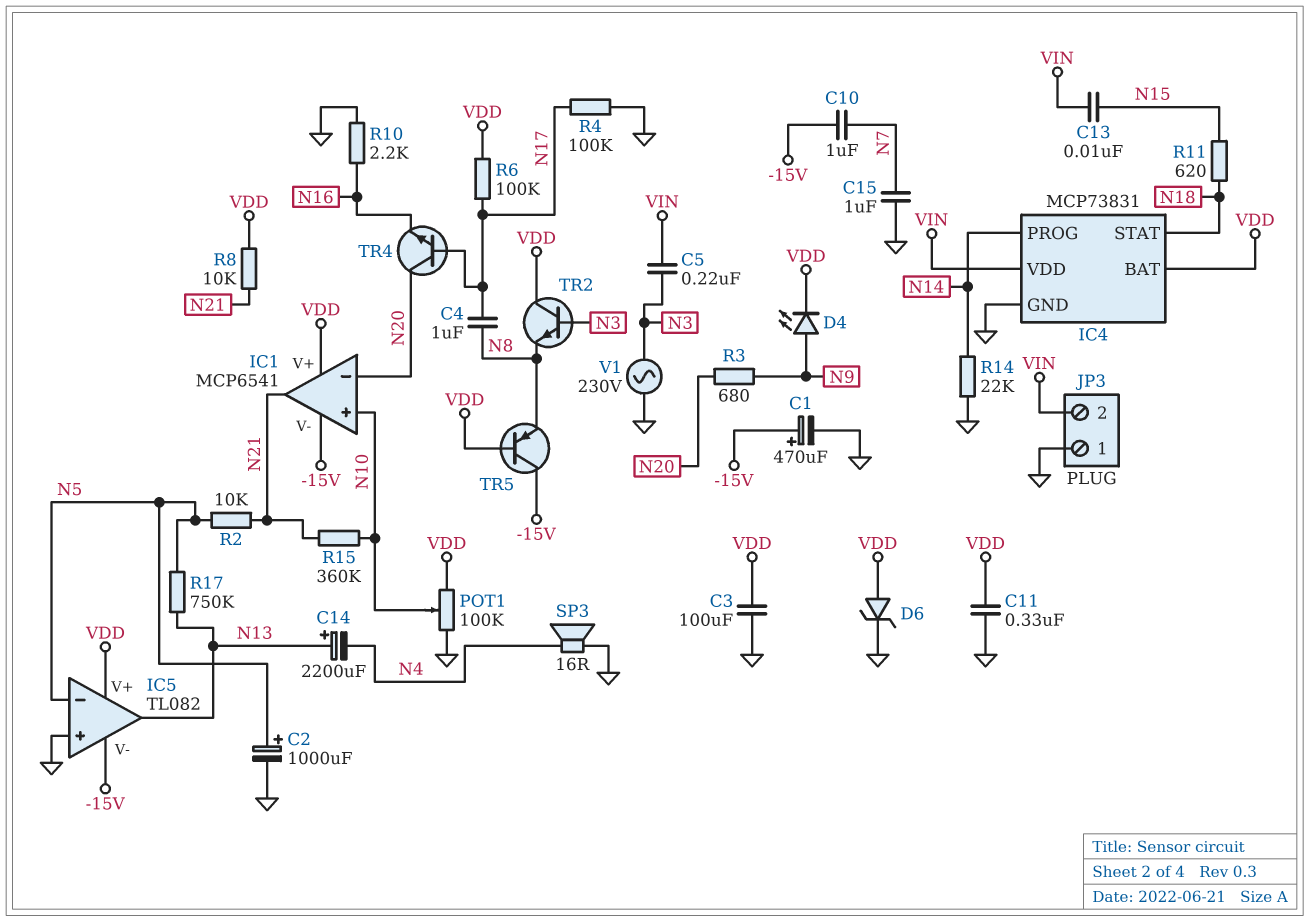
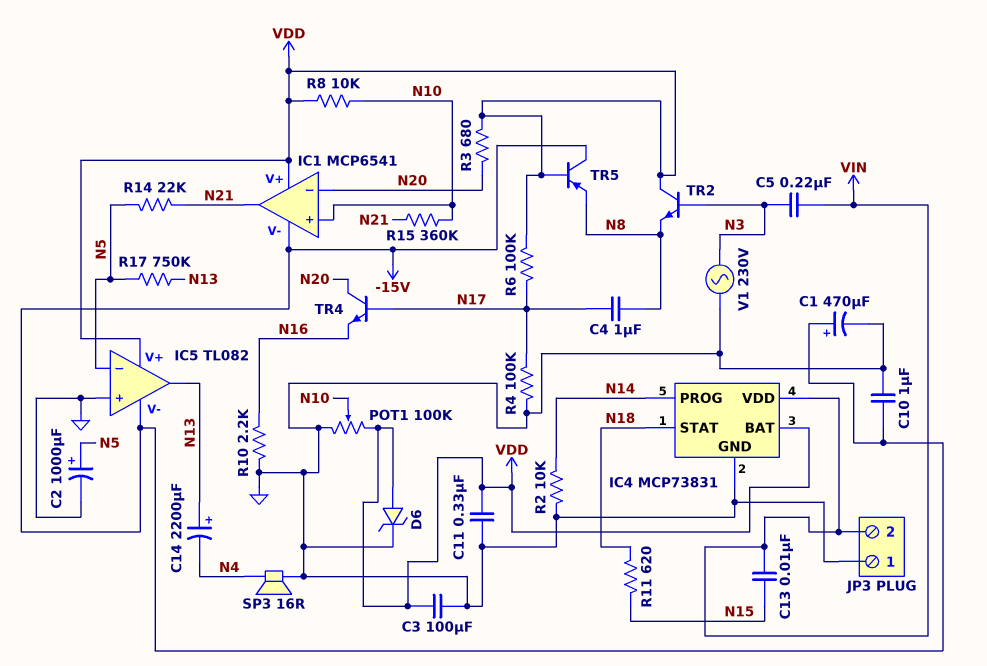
C10: 1uF (-15V, N7) -> 1uF (-15V, GND)
C15: 1uF (GND, N7) -> none
D4: LED (A N9, K VDD) -> none
R2: 10k (N5, N21) -> 10k (GND, N14)
R3: 680 (N9, N20) -> 680 (N20, VDD)
R8: 10k (N21, VDD) -> 10k (N10, VDD)
R14: 22k (GND, N14) -> 22k (N5, N21)

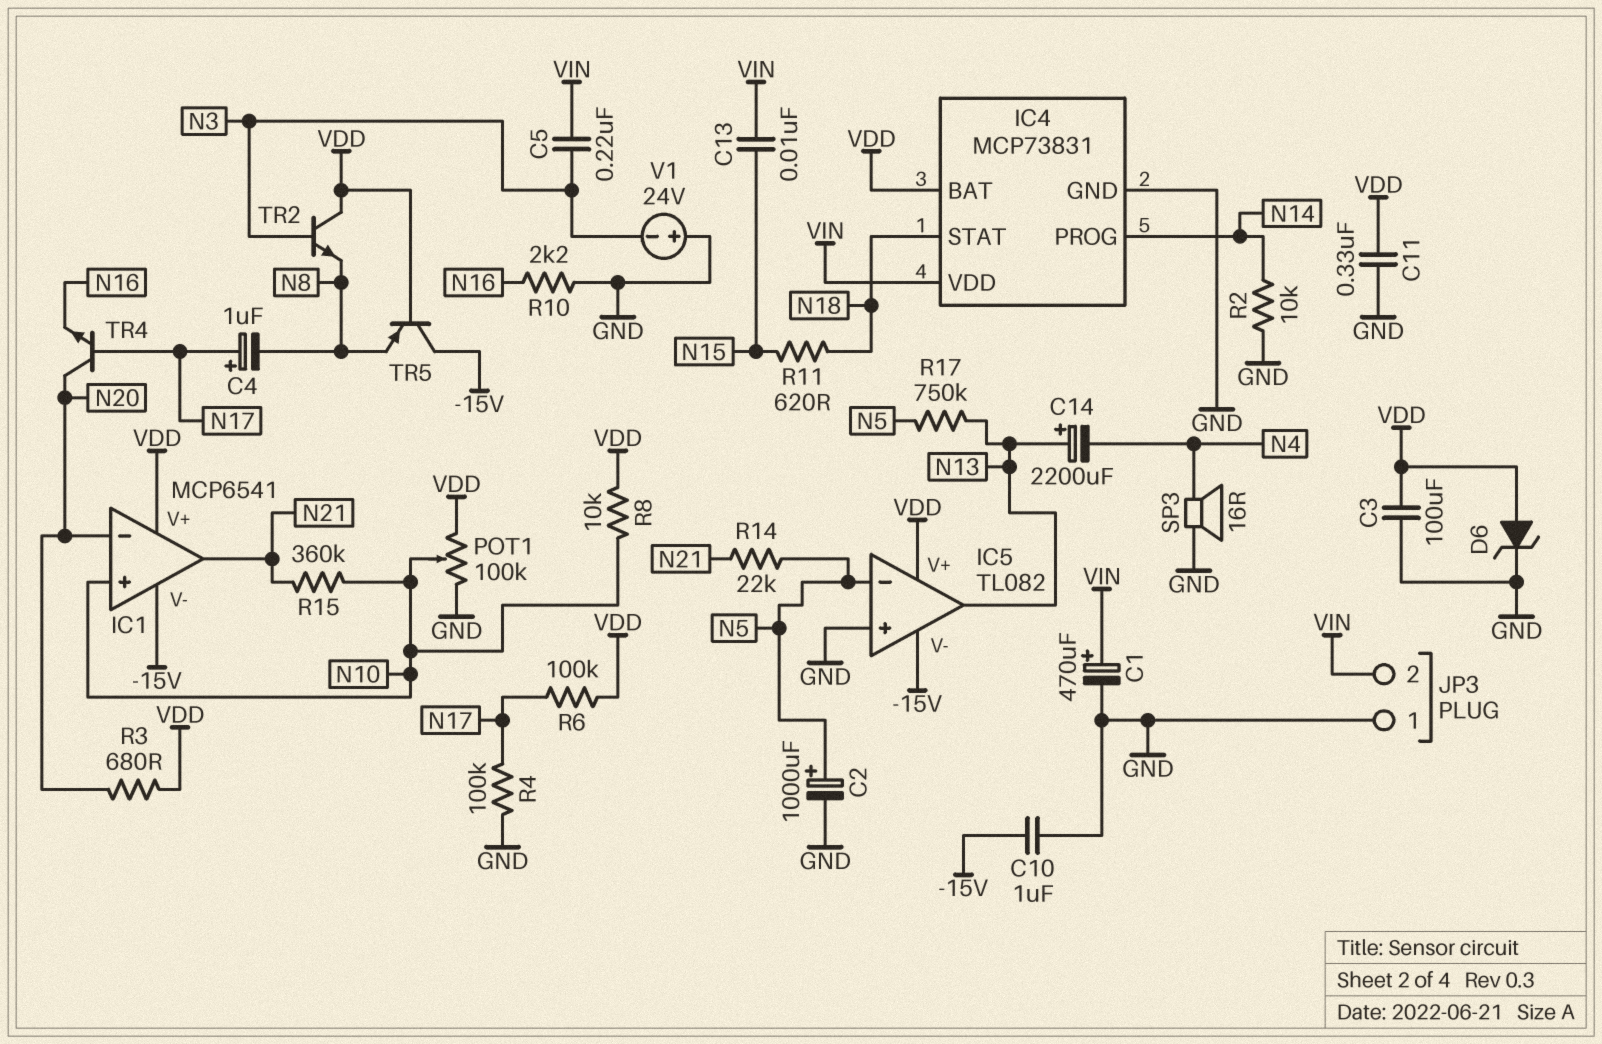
C1: 470uF (plus -15V, minus GND) -> 470uF (plus VIN, minus GND)
C4: 1uF (N8, N17) -> 1uF (plus N17, minus N8)
V1: AC 230V (GND, N3) -> 24V (plus GND, minus N3)

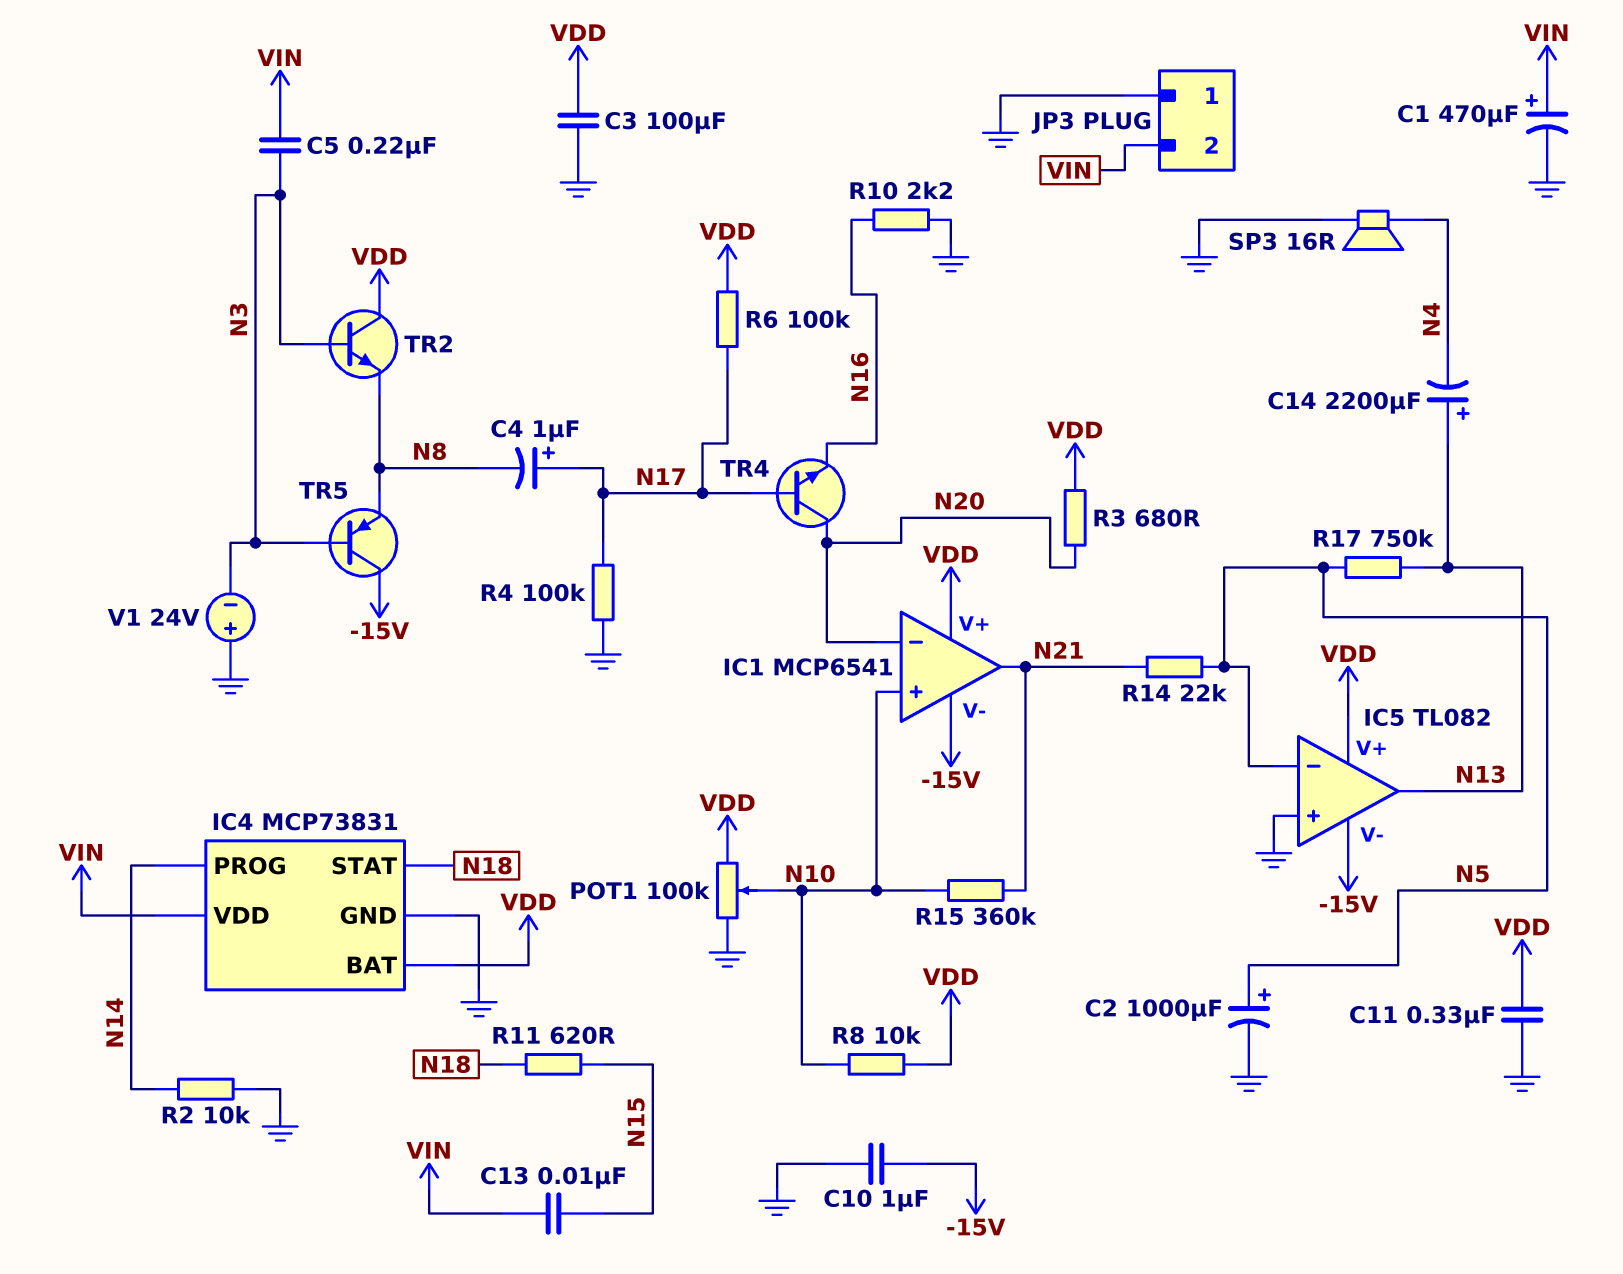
D6: zener (A VDD, K GND) -> none
TR5: PNP (B VDD, C -15V, E N8) -> PNP (B N3, C -15V, E N8)

